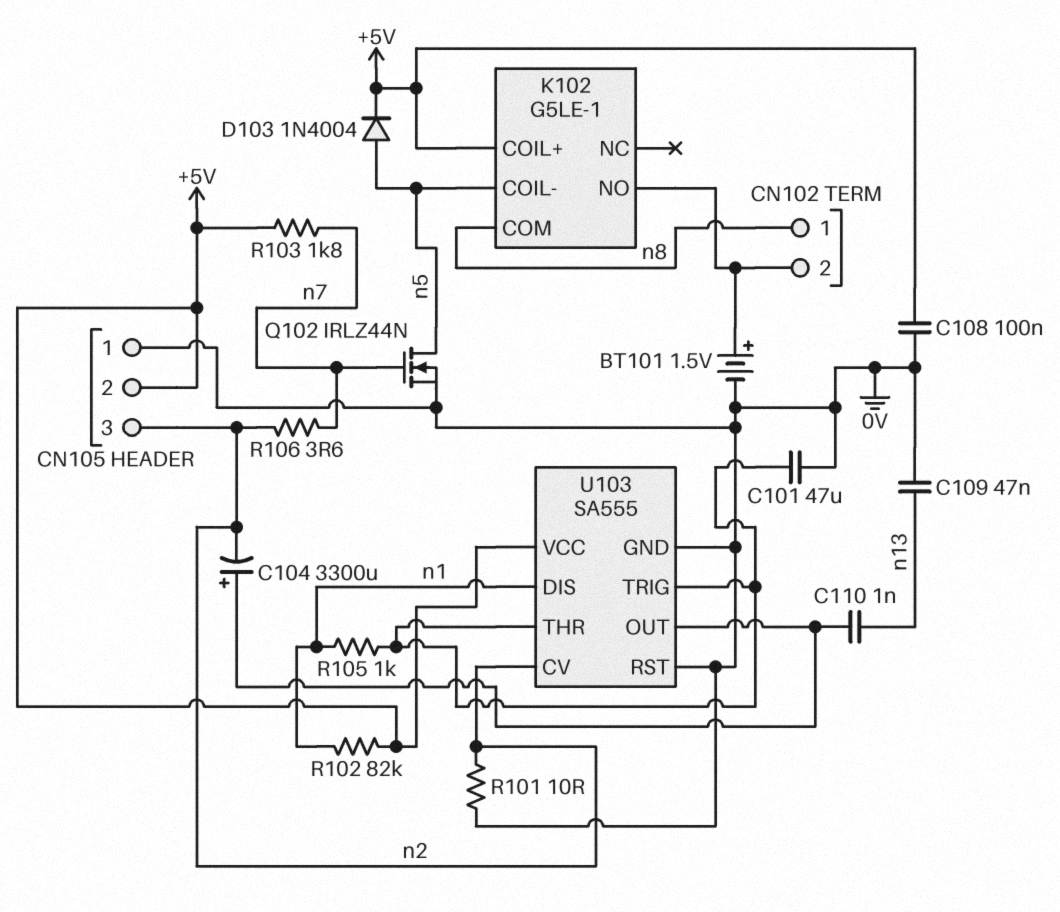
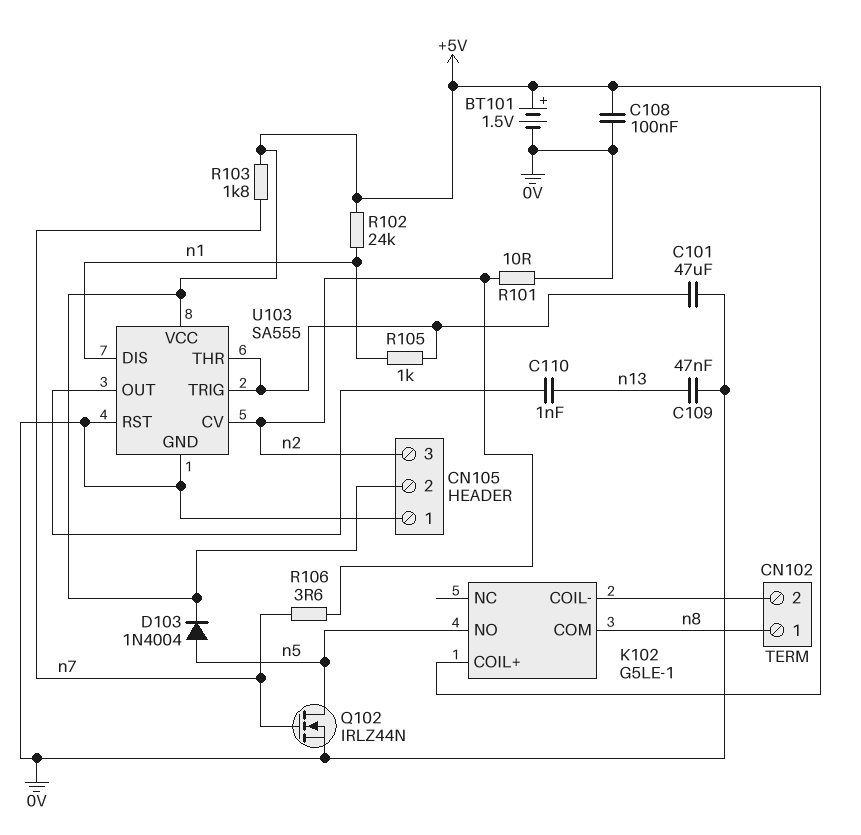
BT101: 1.5V (plus CN102/2, minus 0V) -> 1.5V (plus +5V, minus 0V)
C104: 3300uF (plus U103/OUT, minus n2) -> none
K102 pin COIL-: n5 -> CN102/2
K102 pin NO: CN102/2 -> n5
R102: 82k (+5V, n1) -> 24k (+5V, n1)

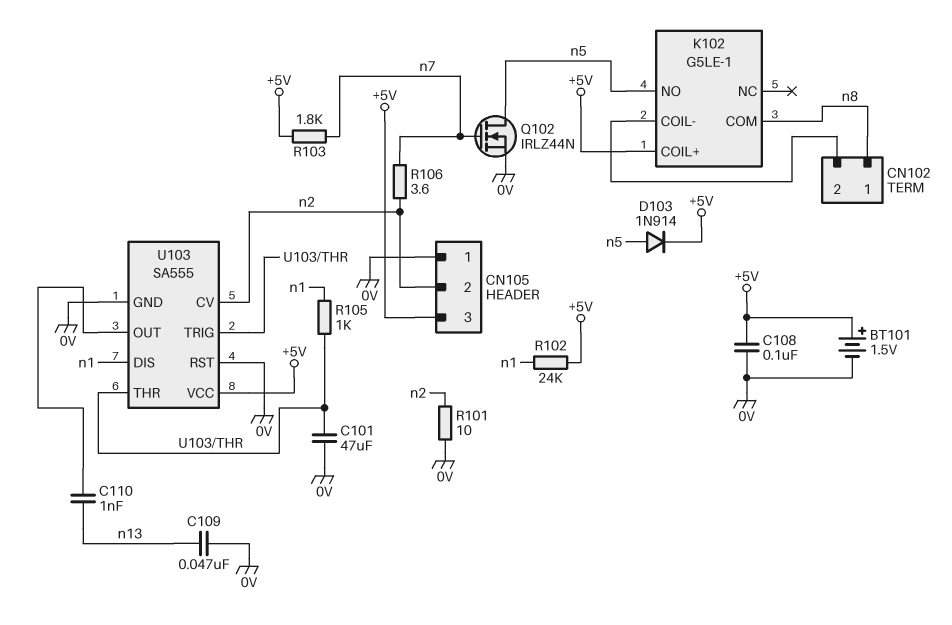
CN105 pin 2: +5V -> n2
CN105 pin 3: n2 -> +5V
D103: diode 1N4004 (A n5, K +5V) -> diode 1N914 (A n5, K +5V)

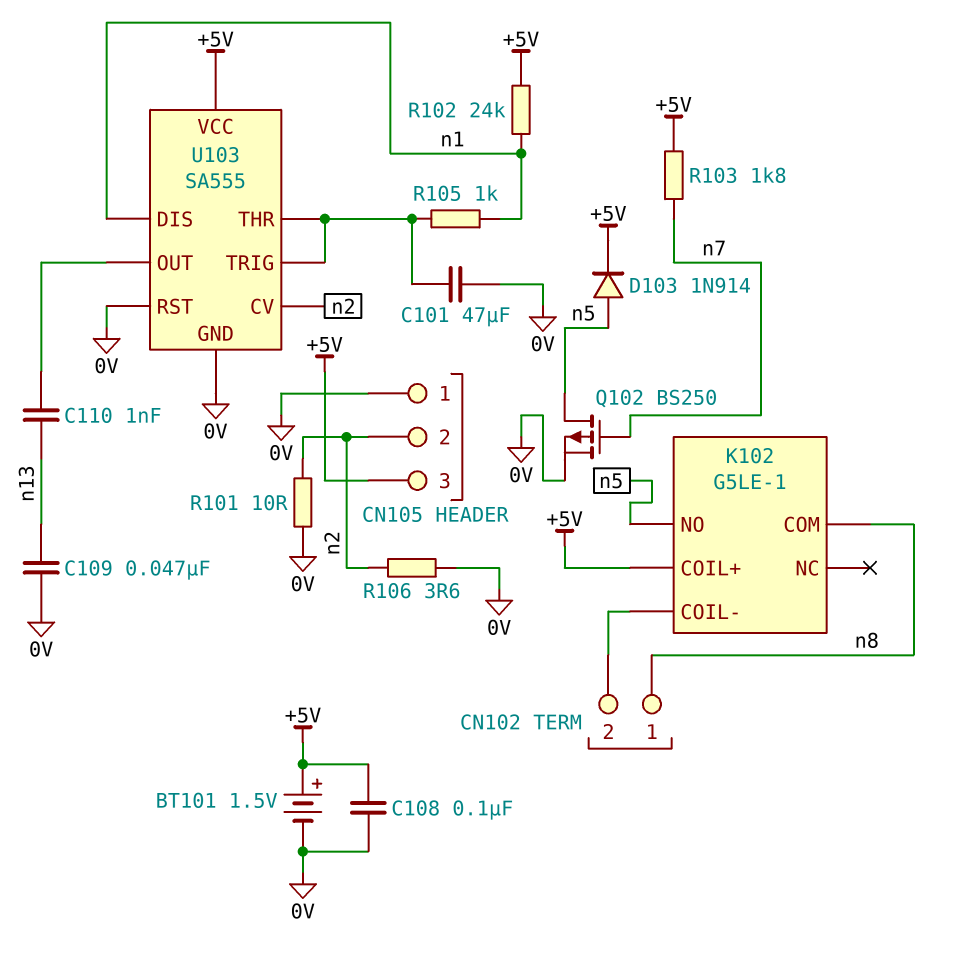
Q102: NMOS IRLZ44N (G n7, D n5, S 0V) -> PMOS BS250 (G n7, D n5, S 0V)
R106: 3.6 (n2, n7) -> 3.6 (0V, n2)

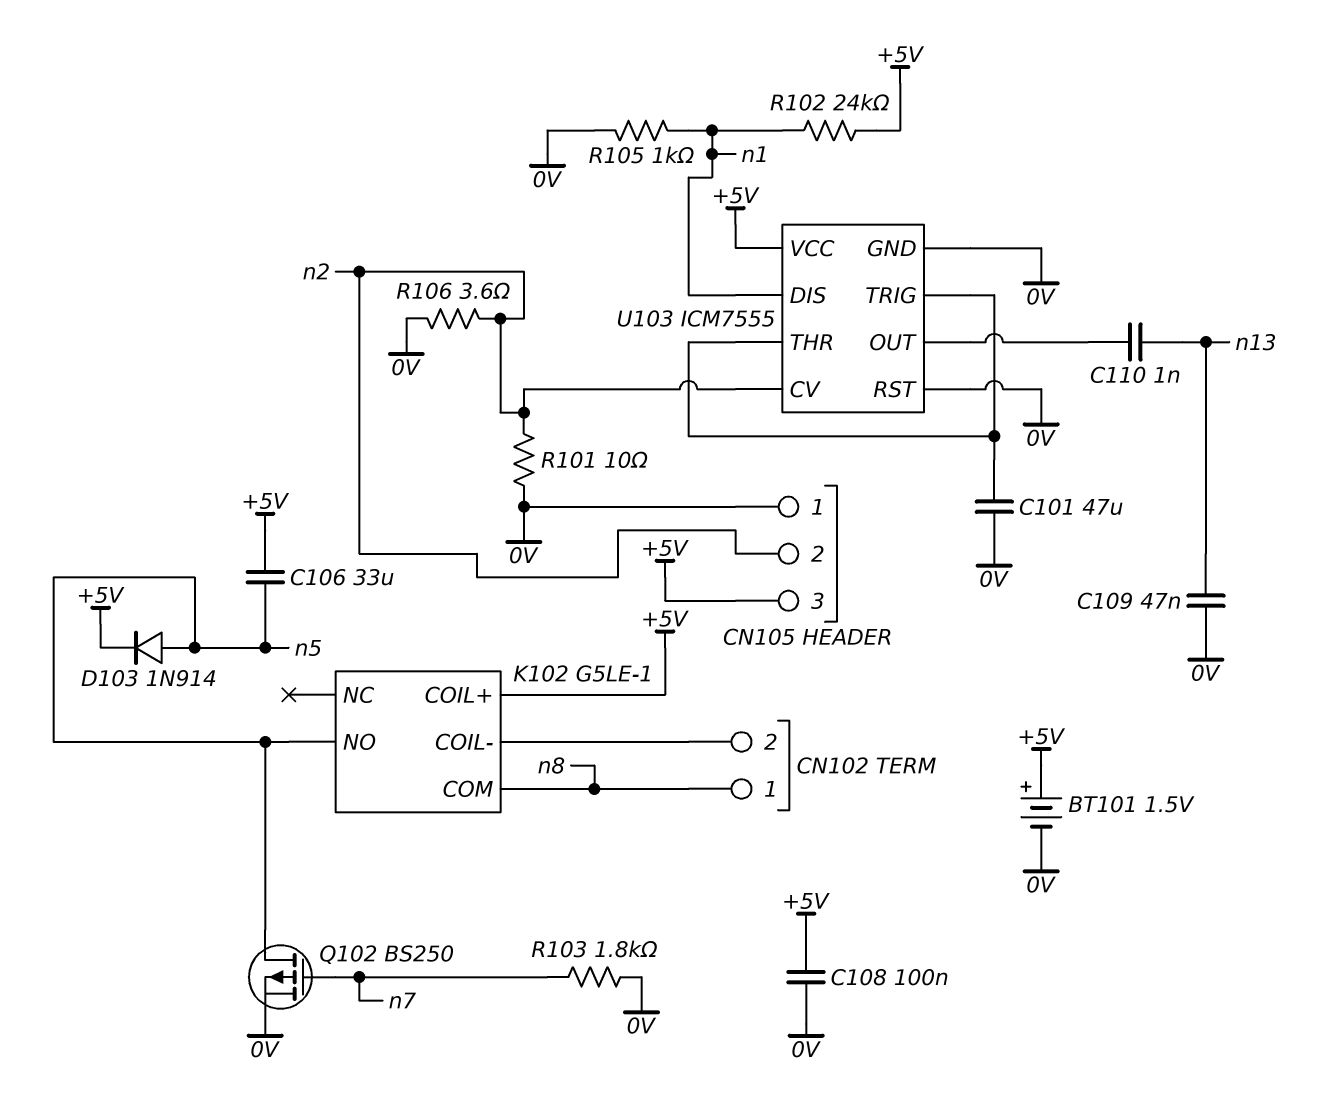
C106: none -> 33uF (+5V, n5)
R103: 1.8k (+5V, n7) -> 1.8k (0V, n7)
R105: 1k (U103/THR, n1) -> 1k (0V, n1)
U103: SA555 -> ICM7555

